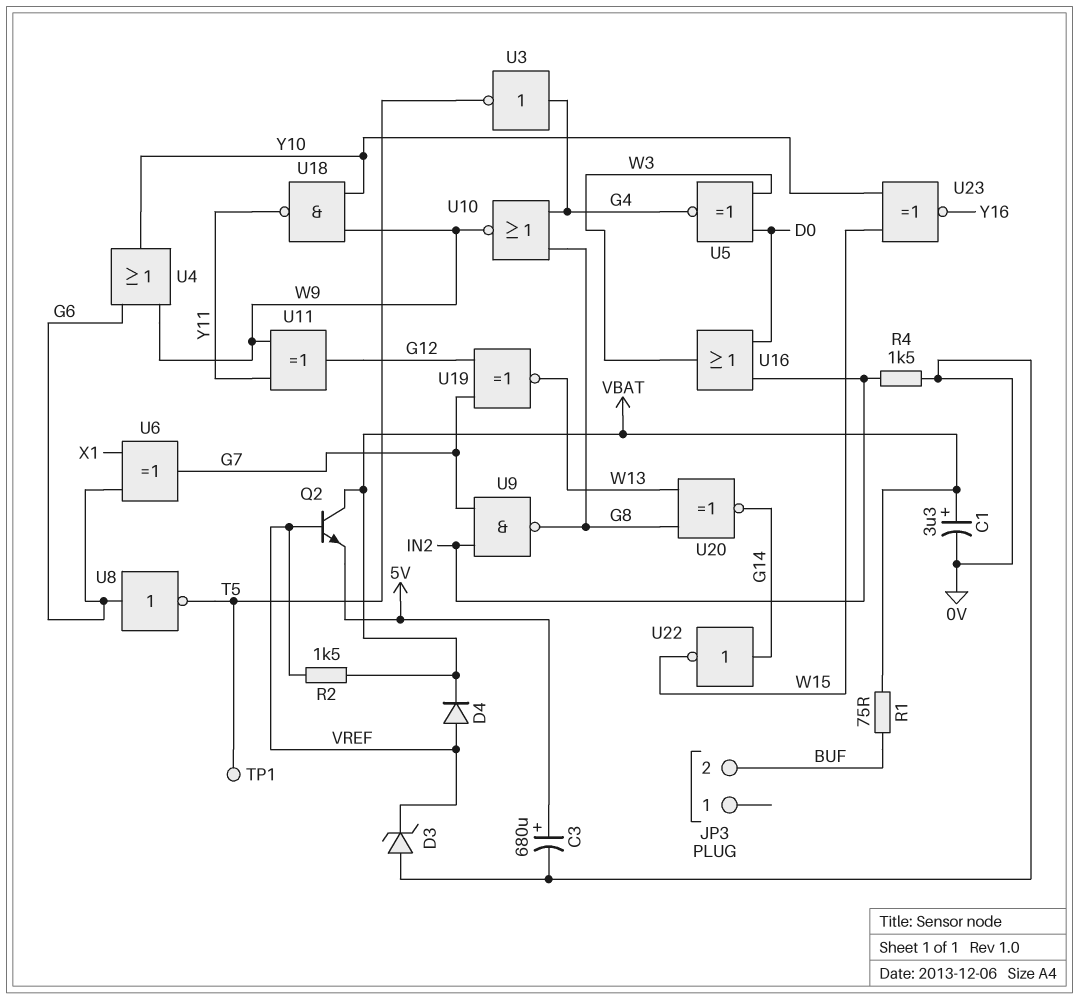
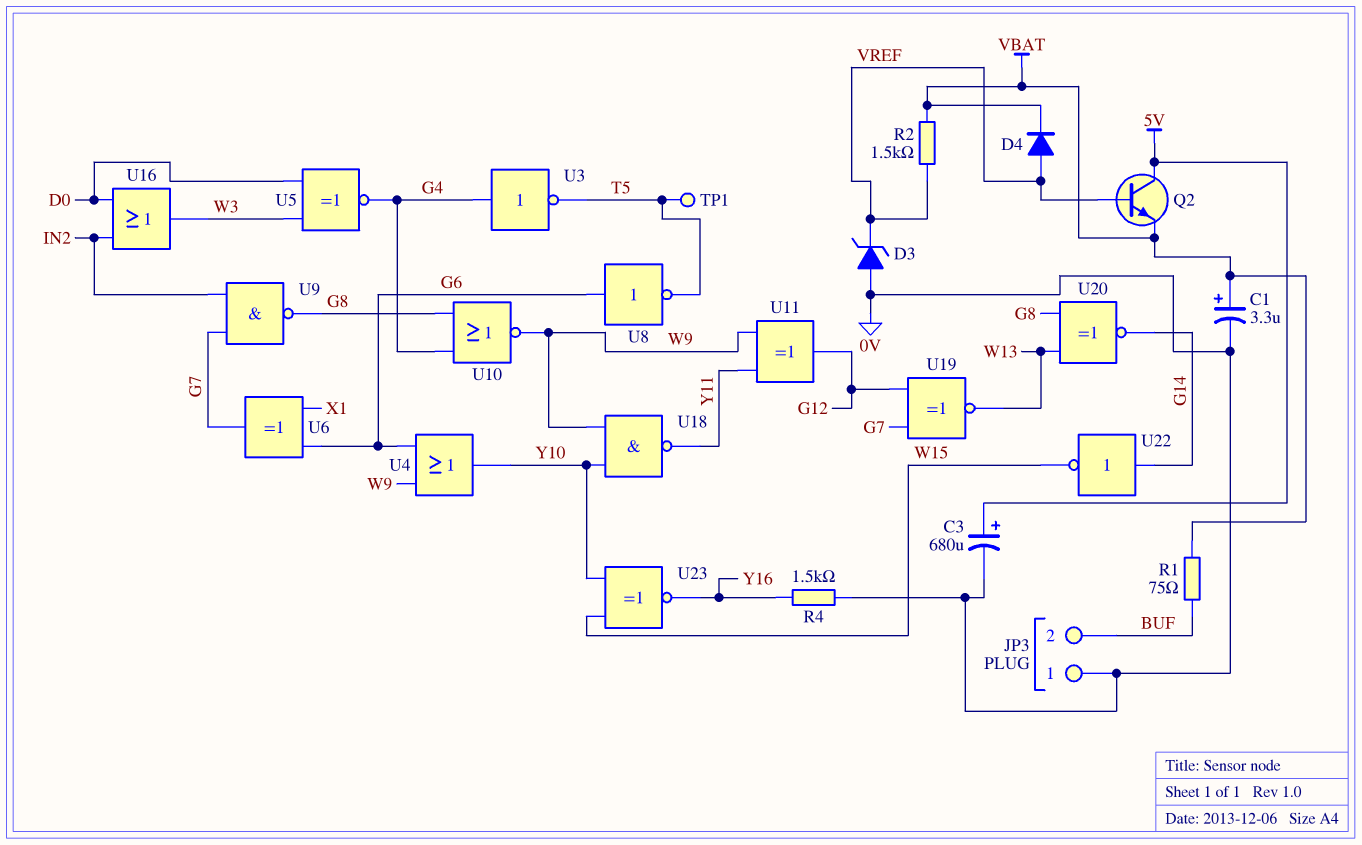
JP3 pin 1: none -> 0V
Q2: NPN (B VREF, C VBAT, E 5V) -> NPN (B VREF, C 5V, E VBAT)
R4: 1.5k (0V, IN2) -> 1.5k (0V, Y16)

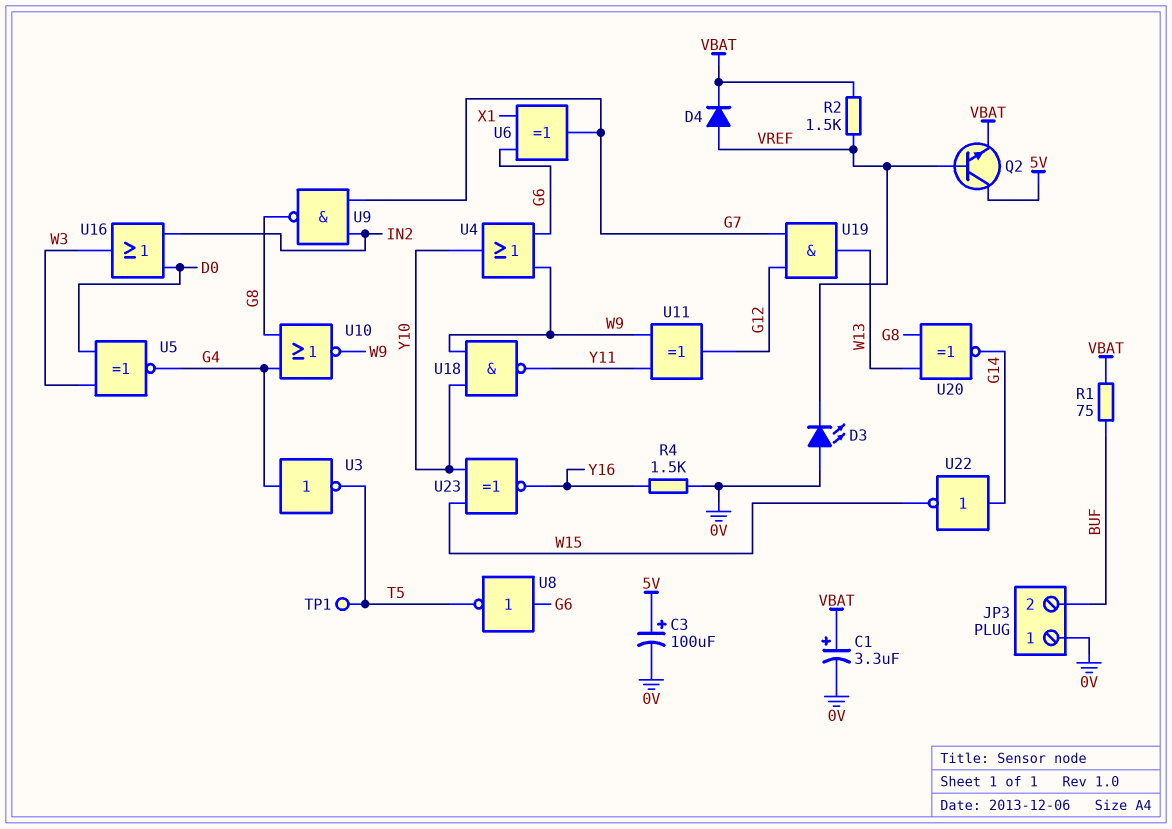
C3: 680uF (plus 5V, minus 0V) -> 100uF (plus 5V, minus 0V)
D3: zener (A 0V, K VREF) -> LED (A 0V, K VREF)
U19: XNOR (in G7, in G12, out W13) -> AND (in G7, in G12, out W13)

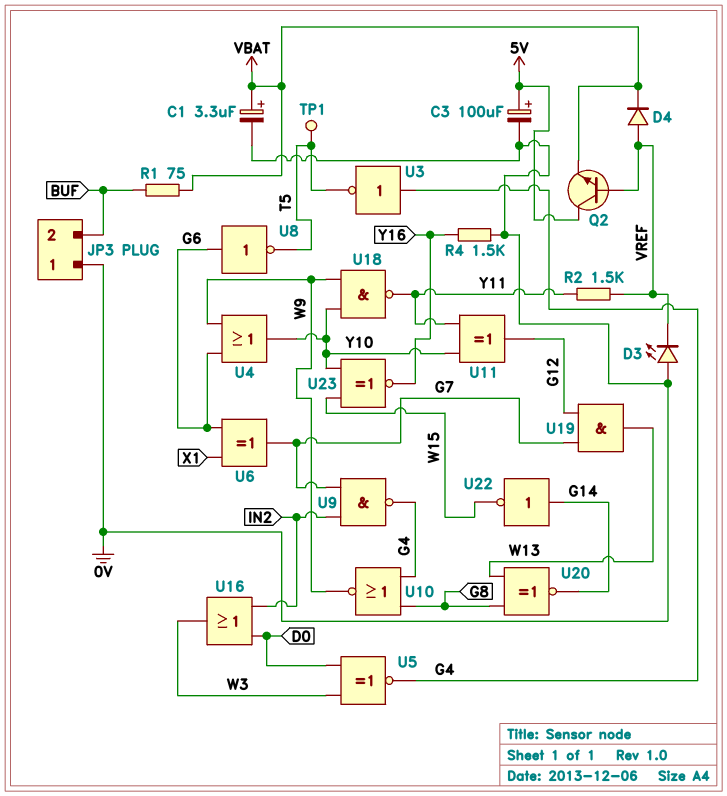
R2: 1.5k (VBAT, VREF) -> 1.5k (VREF, Y11)
U9: NAND (in G7, in IN2, out G8) -> NAND (in G7, in IN2, out G4)
U11: XOR (in W9, in Y11, out G12) -> XOR (in Y10, in Y11, out G12)

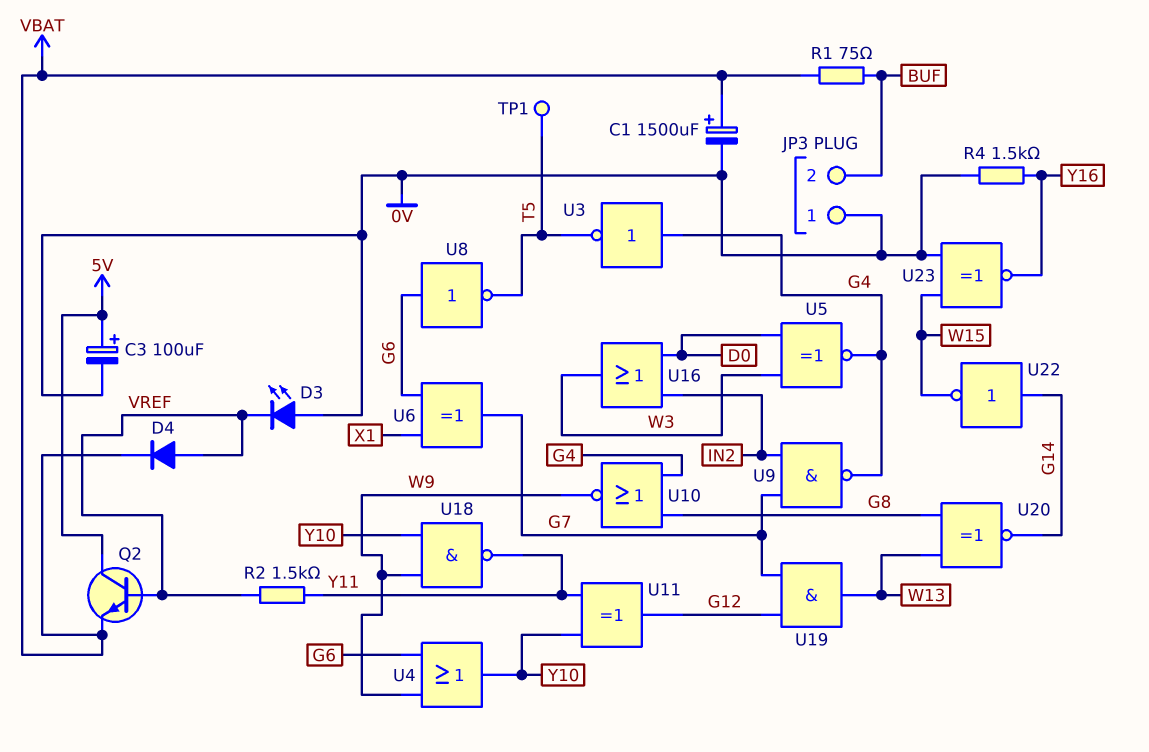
C1: 3.3uF (plus VBAT, minus 0V) -> 1500uF (plus VBAT, minus 0V)
U23: XNOR (in W15, in Y10, out Y16) -> XNOR (in 0V, in W15, out Y16)

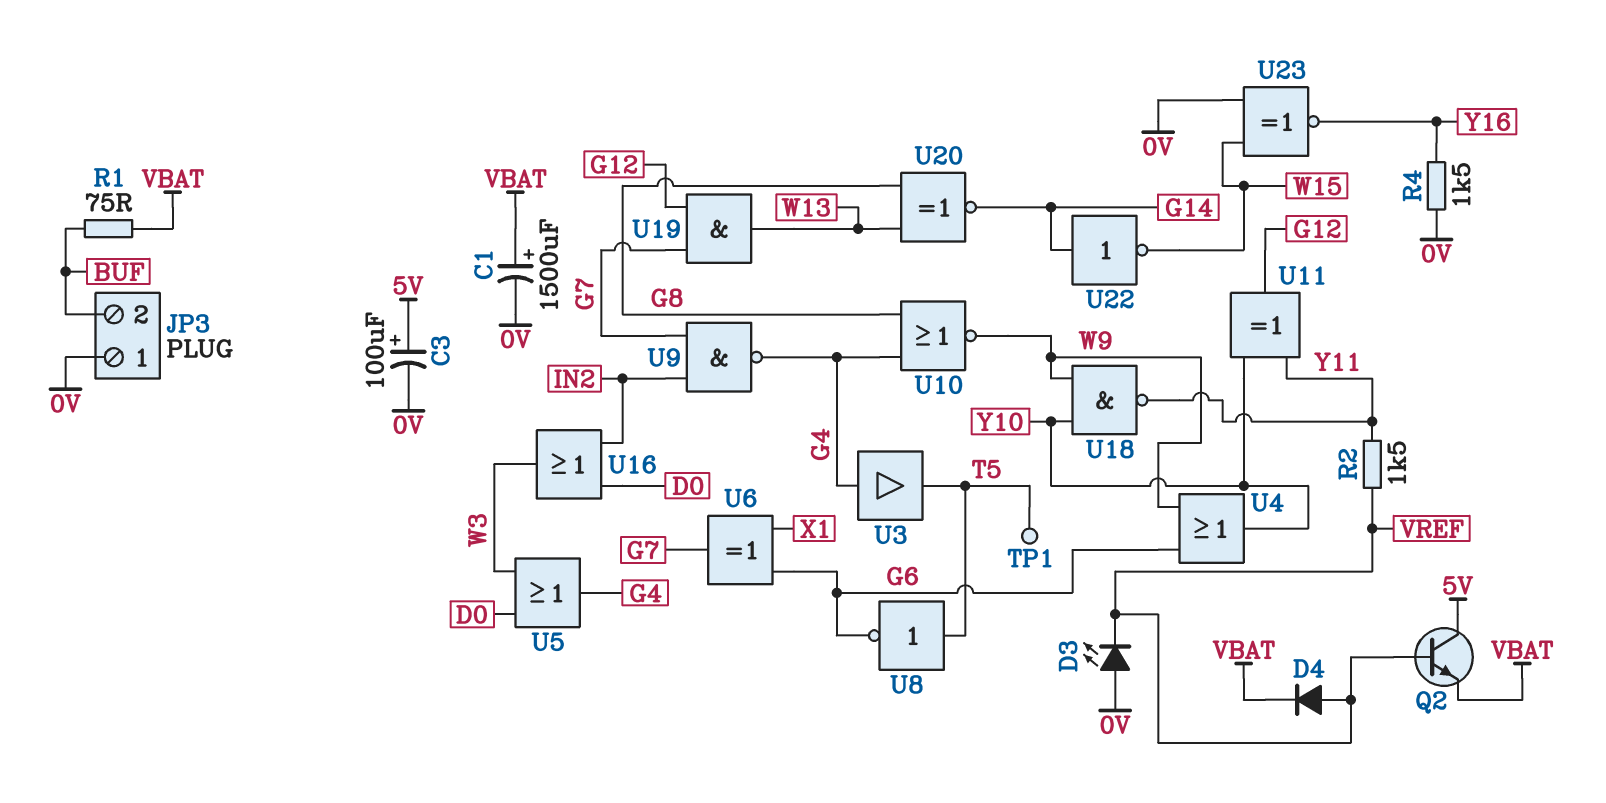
U3: NOT (in G4, out T5) -> buffer (in G4, out T5)
U5: XNOR (in D0, in W3, out G4) -> OR (in D0, in W3, out G4)
U8: NOT (in G6, out T5) -> NOT (in T5, out G6)

